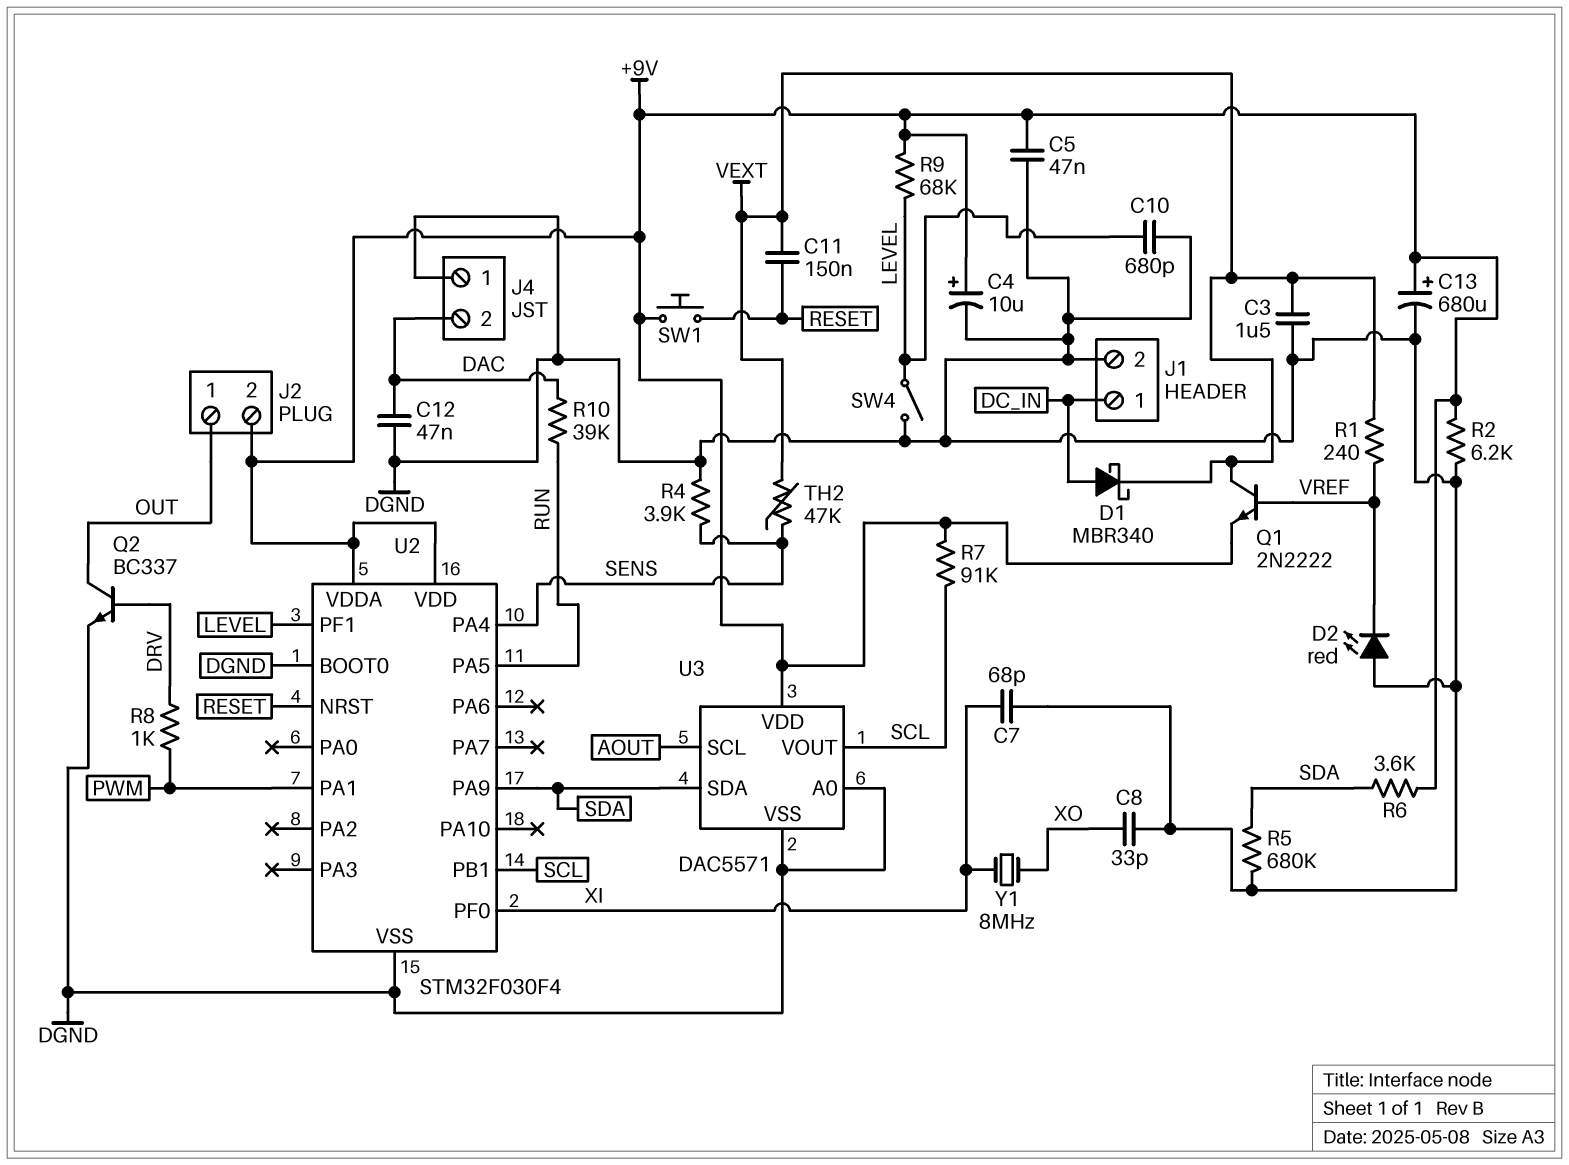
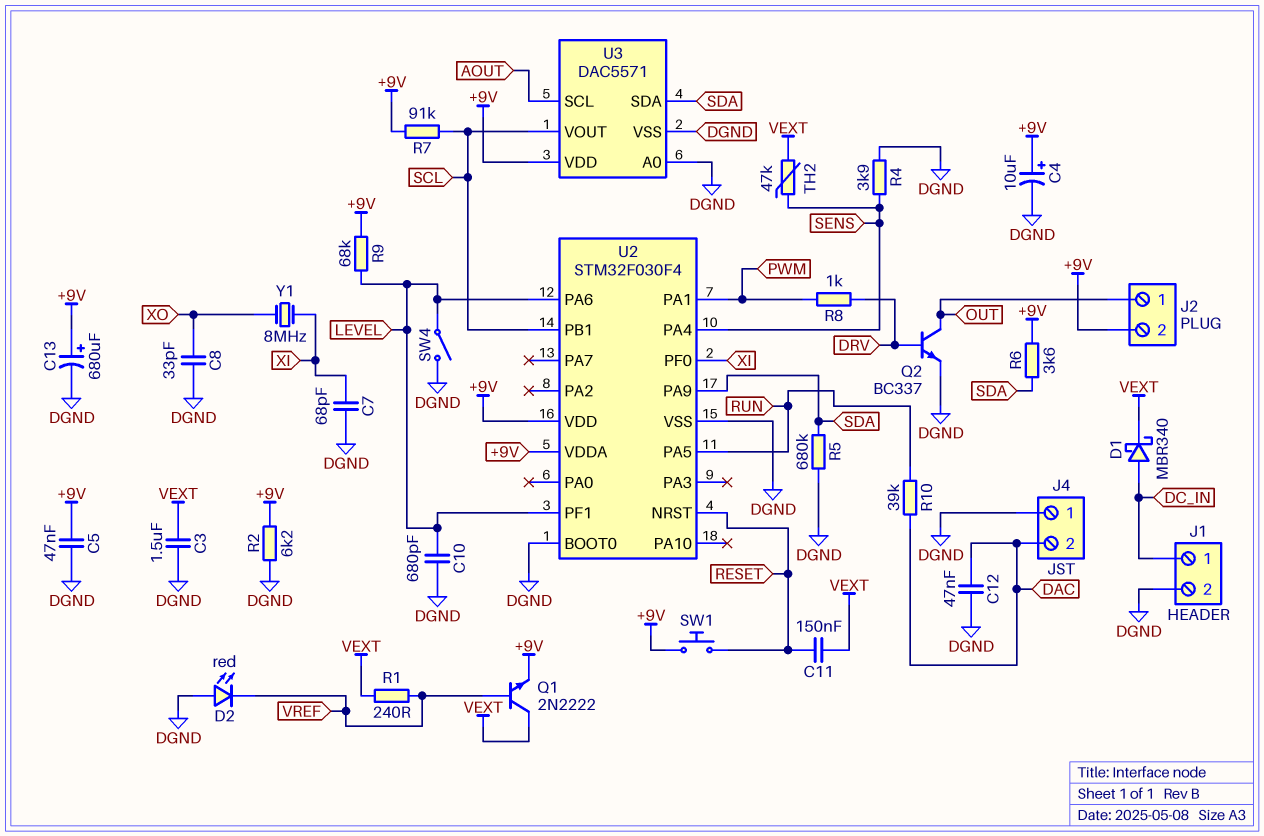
U2 pin PA6: none -> LEVEL

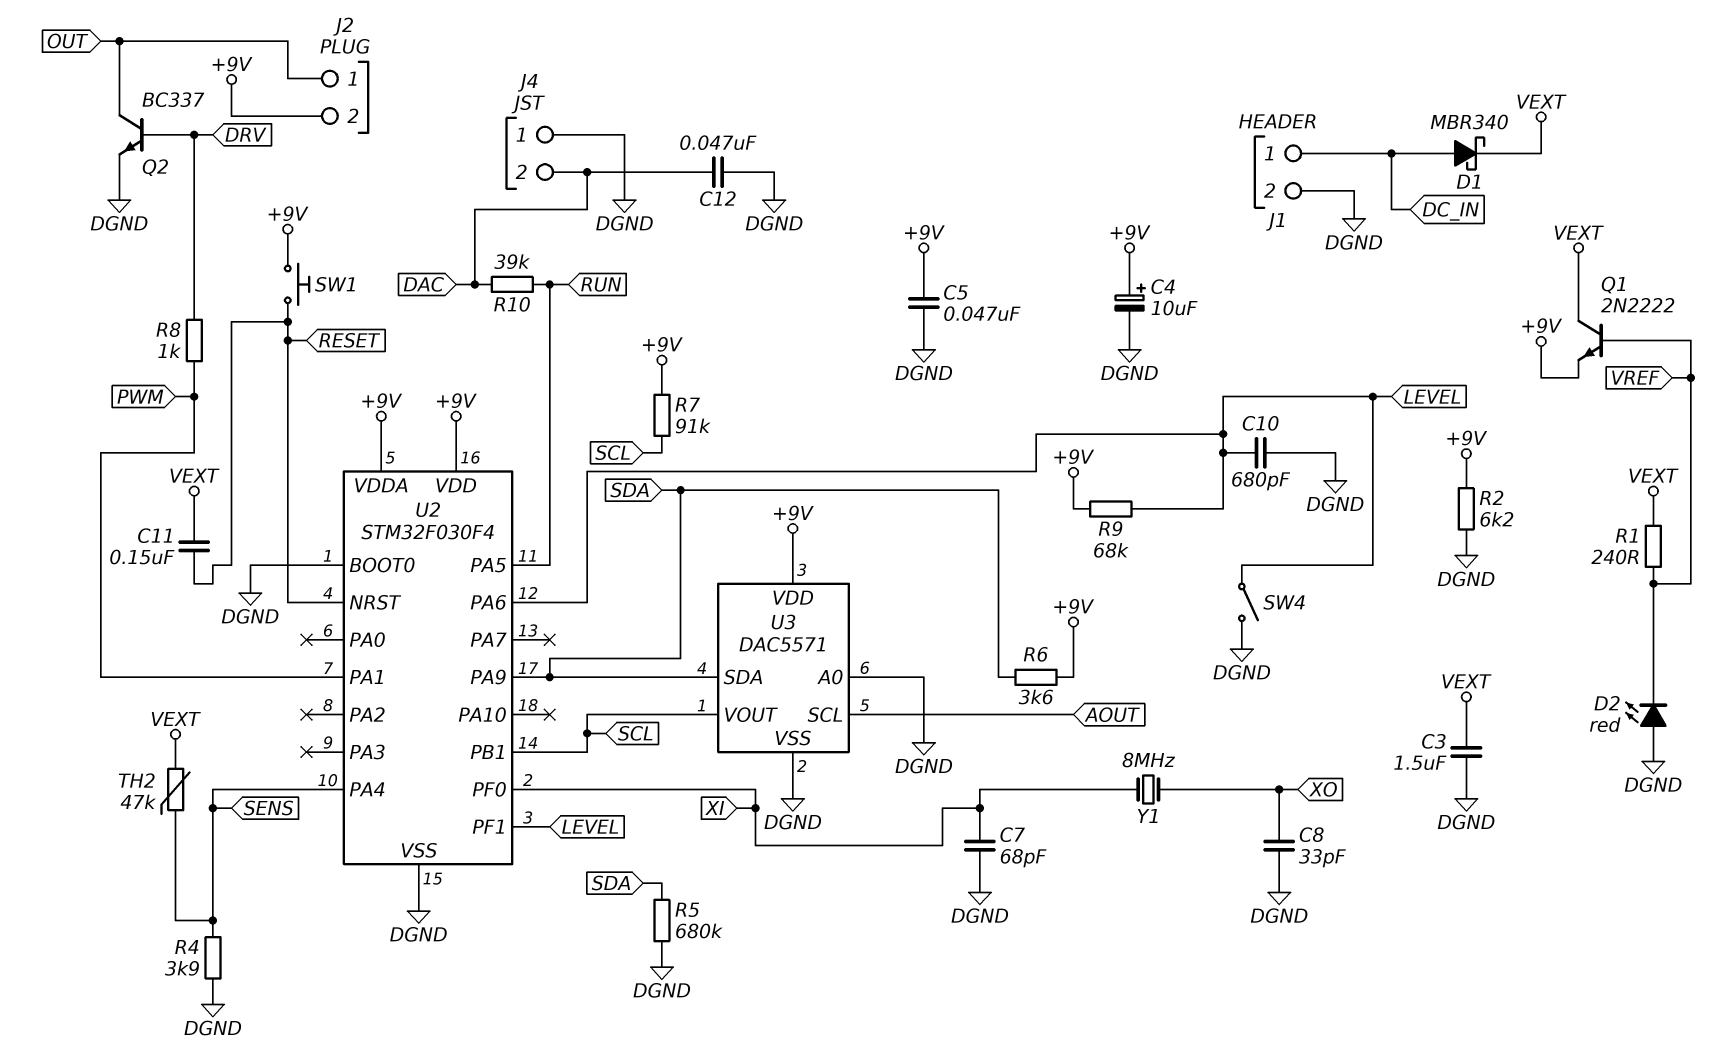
C13: 680uF (plus +9V, minus DGND) -> none

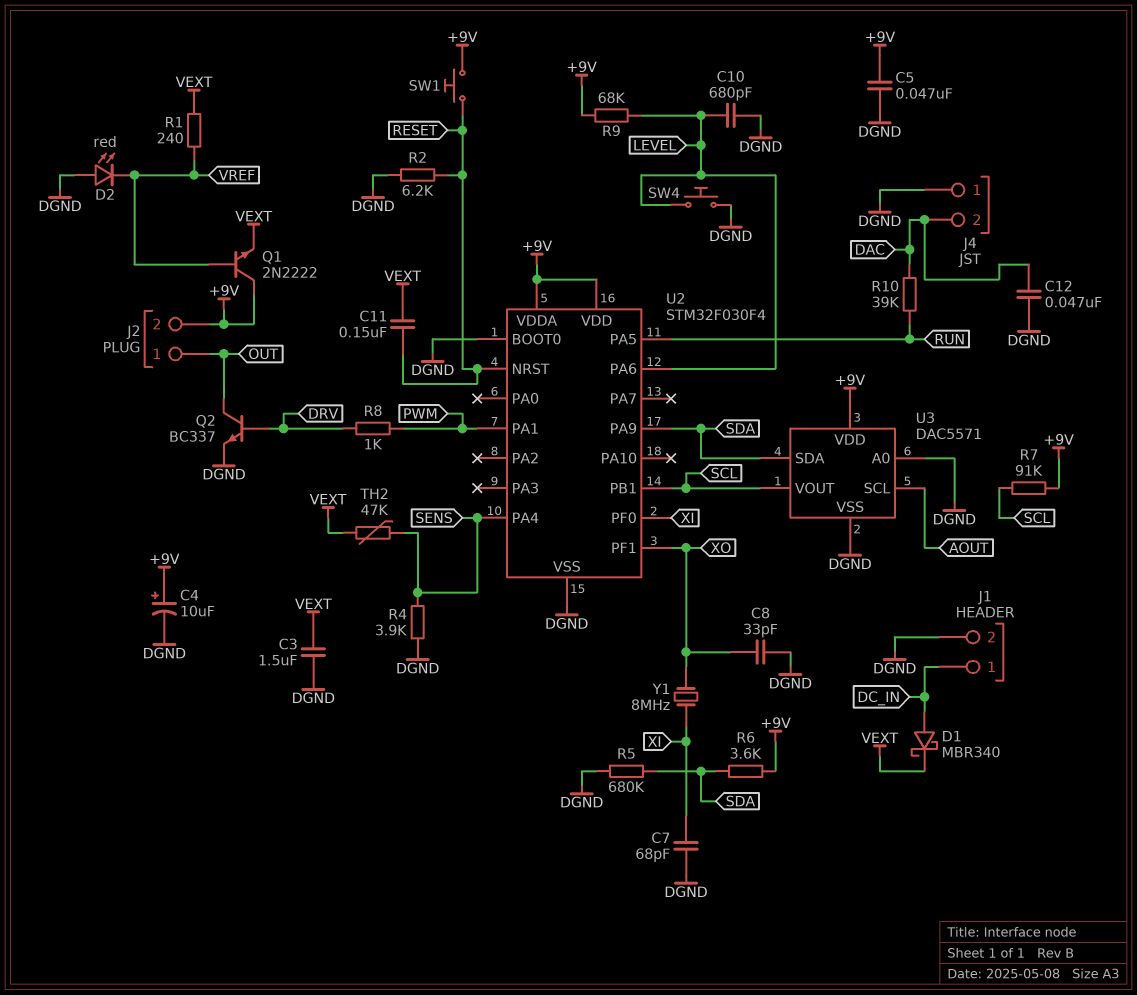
Q1: NPN 2N2222 (B VREF, C VEXT, E +9V) -> NPN 2N2222 (B VREF, C +9V, E VEXT)
R2: 6.2k (+9V, DGND) -> 6.2k (DGND, RESET)
SW4: switch (DGND, LEVEL) -> button (DGND, LEVEL)
U2 pin PF1: LEVEL -> XO

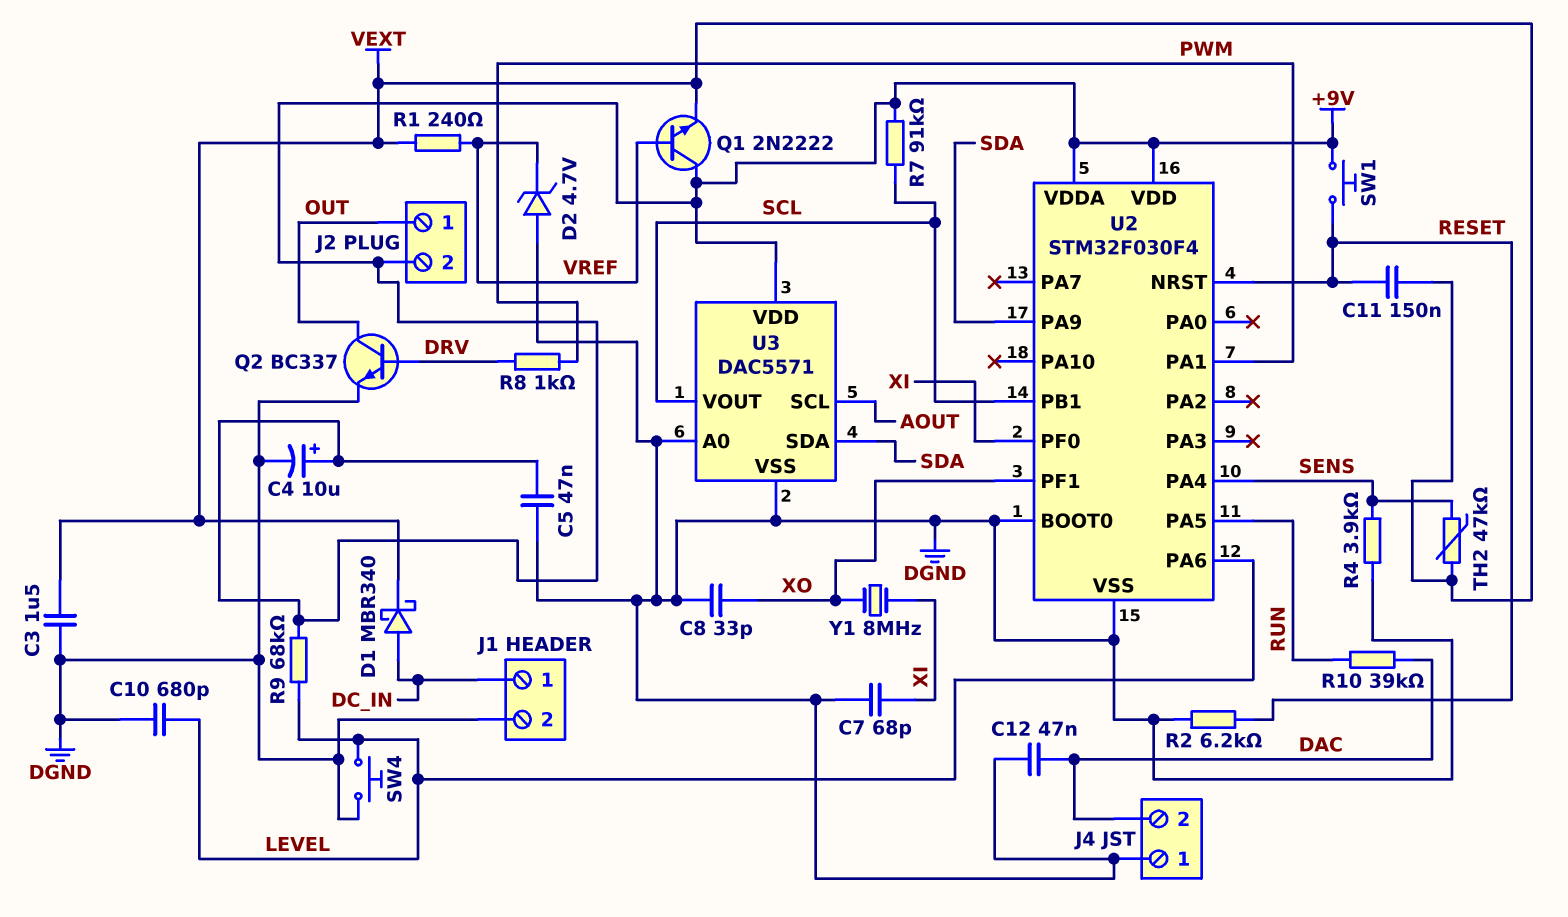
D2: LED red (A DGND, K VREF) -> zener 4.7V (A DGND, K VREF)
R5: 680k (DGND, SDA) -> none
R6: 3.6k (+9V, SDA) -> none

